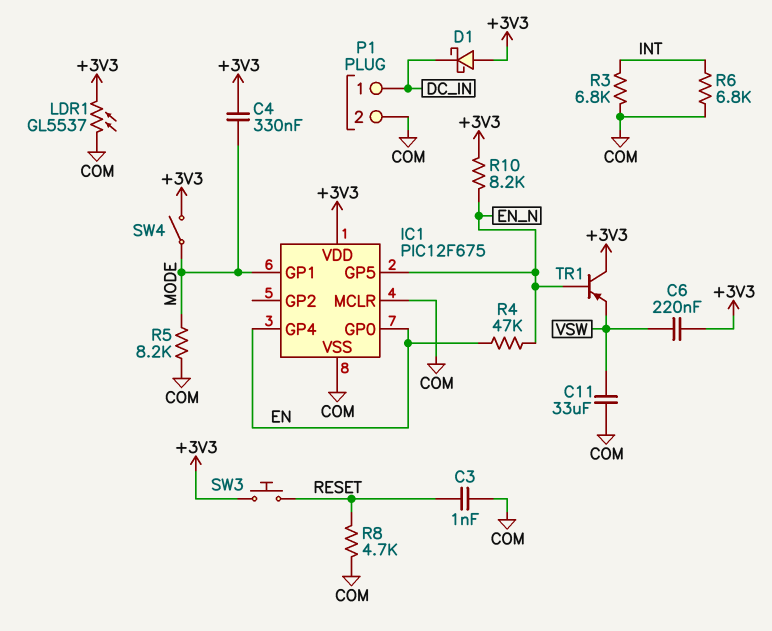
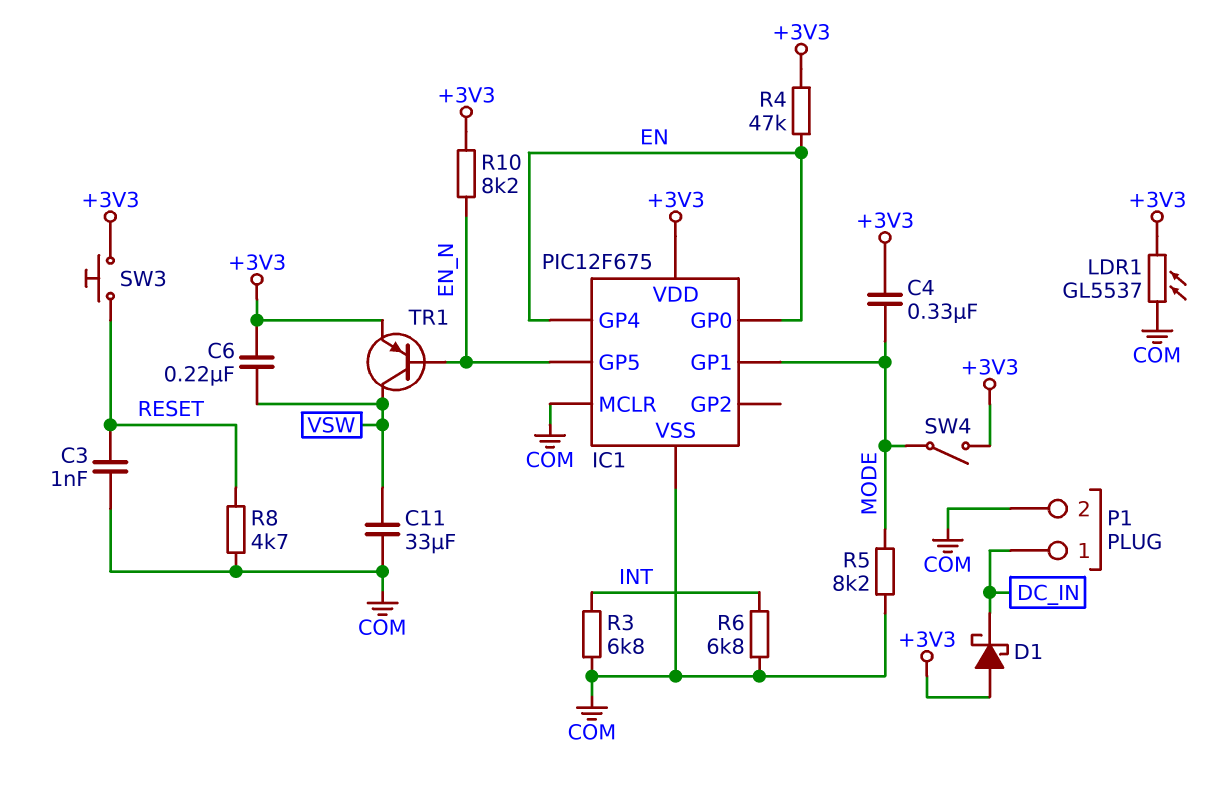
R4: 47k (EN, EN_N) -> 47k (+3V3, EN)
TR1: PNP (B EN_N, C +3V3, E VSW) -> PNP (B EN_N, C VSW, E +3V3)

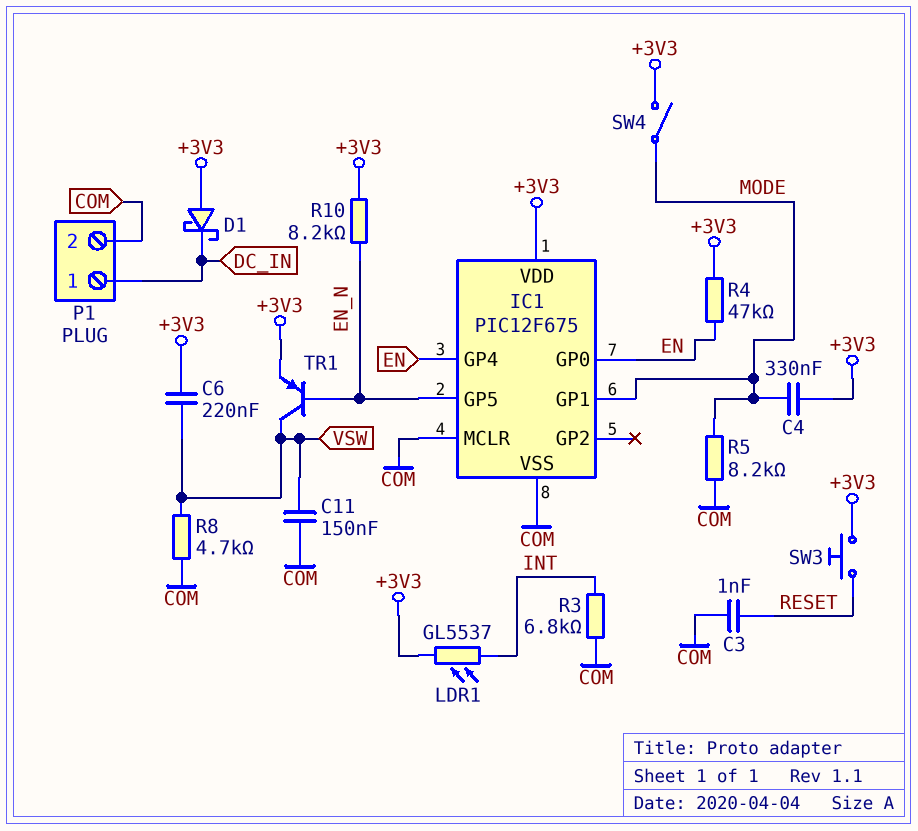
C11: 33uF (COM, VSW) -> 150nF (COM, VSW)
LDR1: GL5537 (+3V3, COM) -> GL5537 (+3V3, INT)
R6: 6.8k (COM, INT) -> none
R8: 4.7k (COM, RESET) -> 4.7k (COM, VSW)

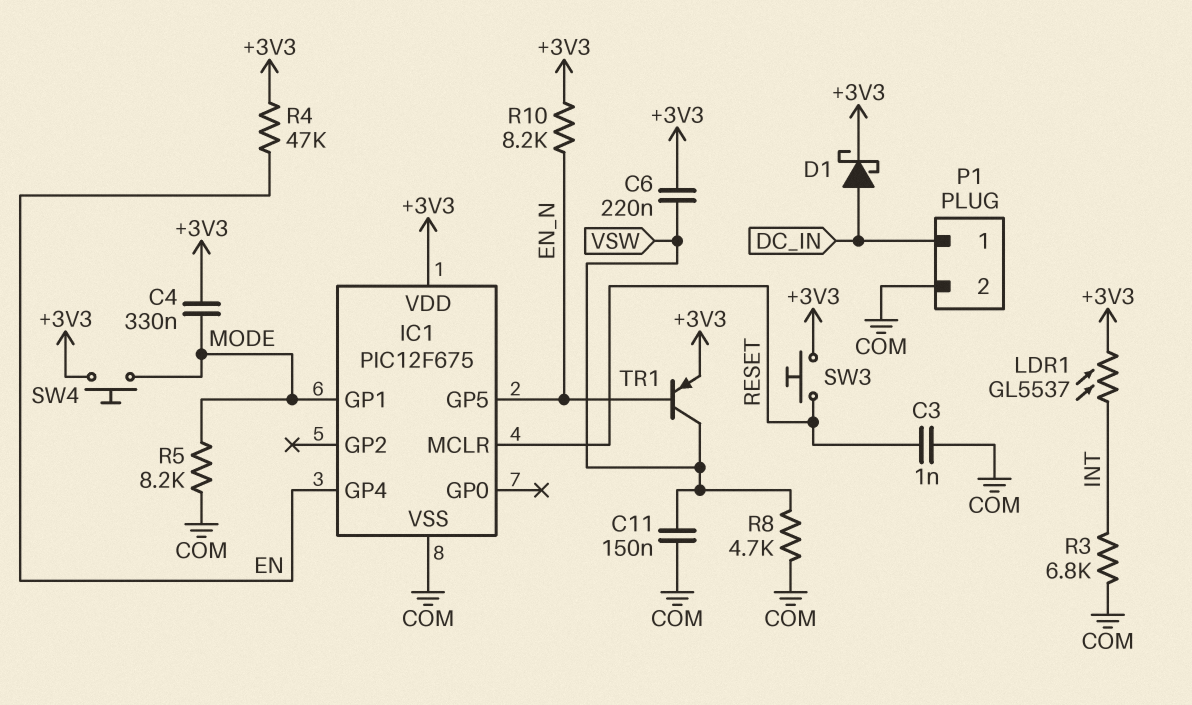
D1: schottky (A +3V3, K DC_IN) -> schottky (A DC_IN, K +3V3)
IC1 pin GP0: EN -> none
IC1 pin MCLR: COM -> RESET
SW4: switch (+3V3, MODE) -> button (+3V3, MODE)

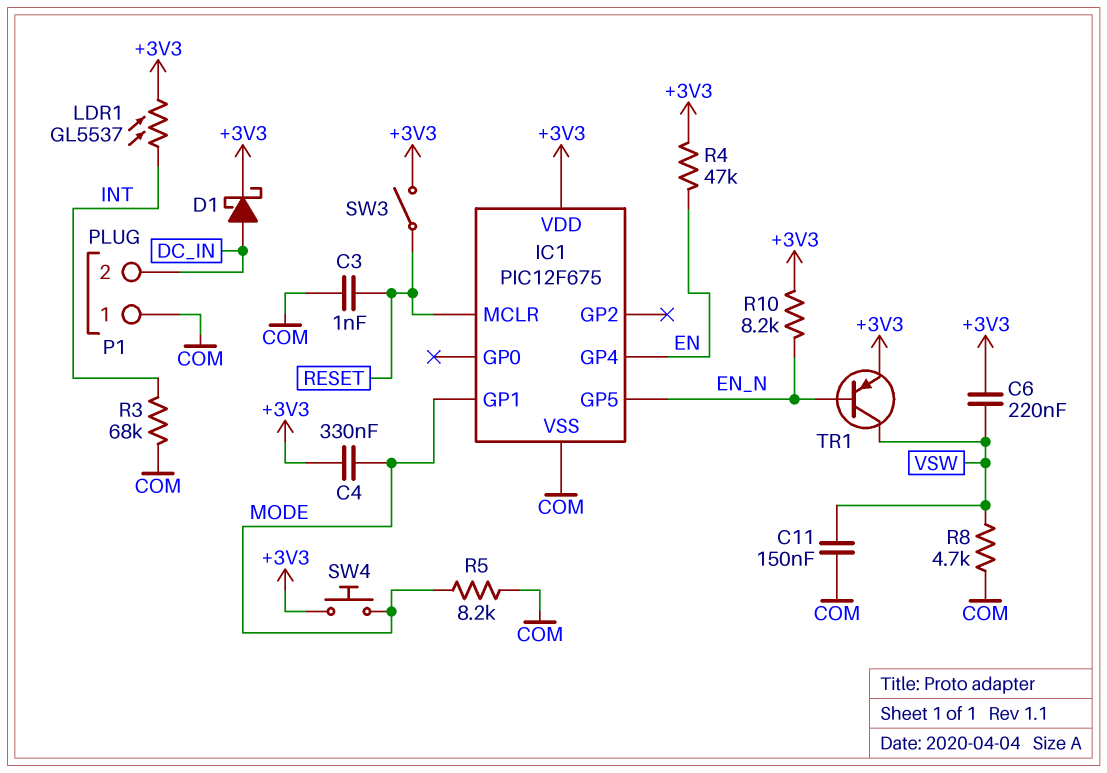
P1 pin 1: DC_IN -> COM
P1 pin 2: COM -> DC_IN
R3: 6.8k (COM, INT) -> 68k (COM, INT)
SW3: button (+3V3, RESET) -> switch (+3V3, RESET)

